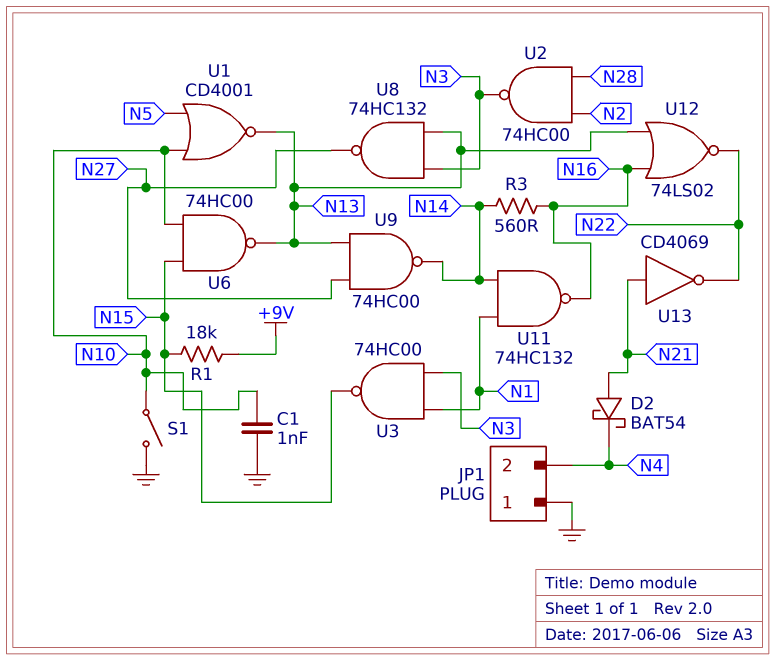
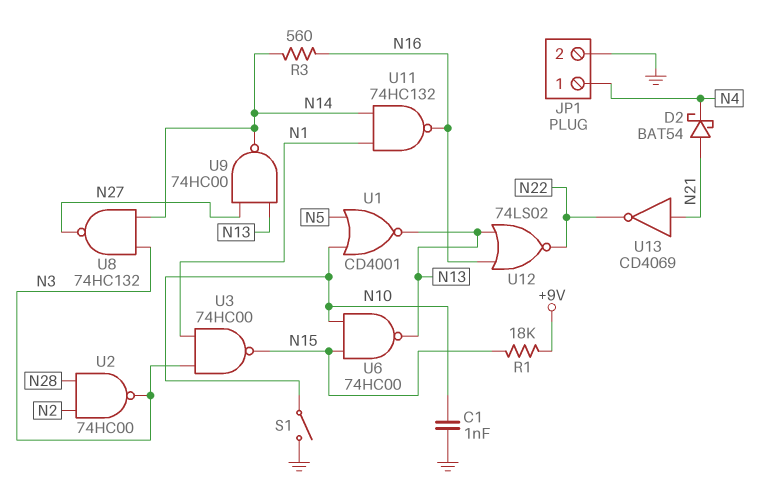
JP1 pin 1: GND -> N4
JP1 pin 2: N4 -> GND
U8: NAND 74HC132 (in N3, in N13, out N27) -> NAND 74HC132 (in N3, in N14, out N27)

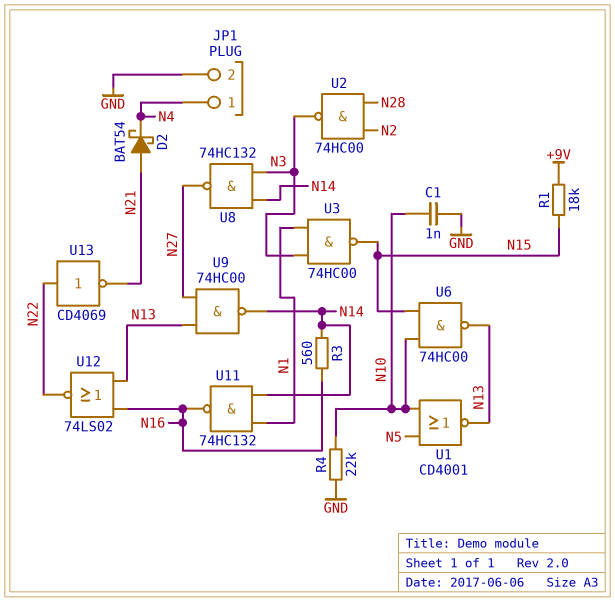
R4: none -> 22k (GND, N10)
S1: switch (GND, N10) -> none
U13: NOT CD4069 (in N21, out N22) -> NOT CD4069 (in N22, out N21)

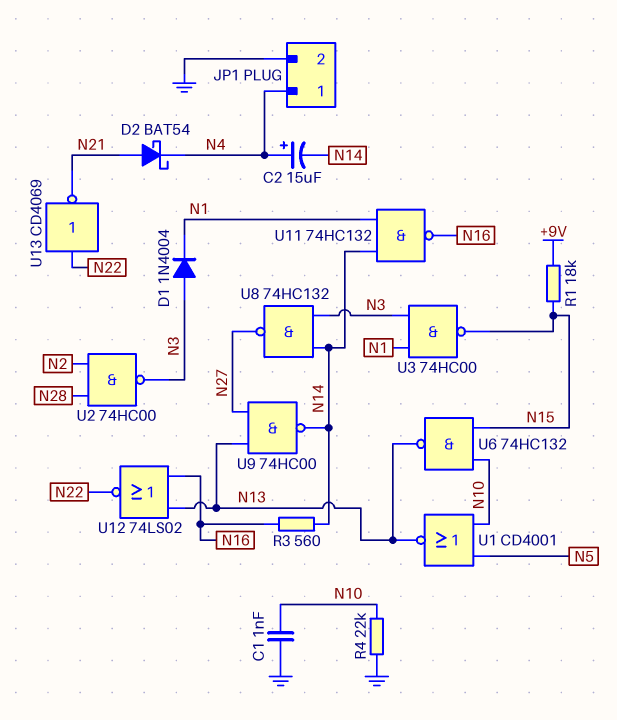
C2: none -> 15uF (plus N4, minus N14)
D1: none -> diode 1N4004 (A N3, K N1)
U6: NAND 74HC00 (in N10, in N15, out N13) -> NAND 74HC132 (in N10, in N15, out N13)

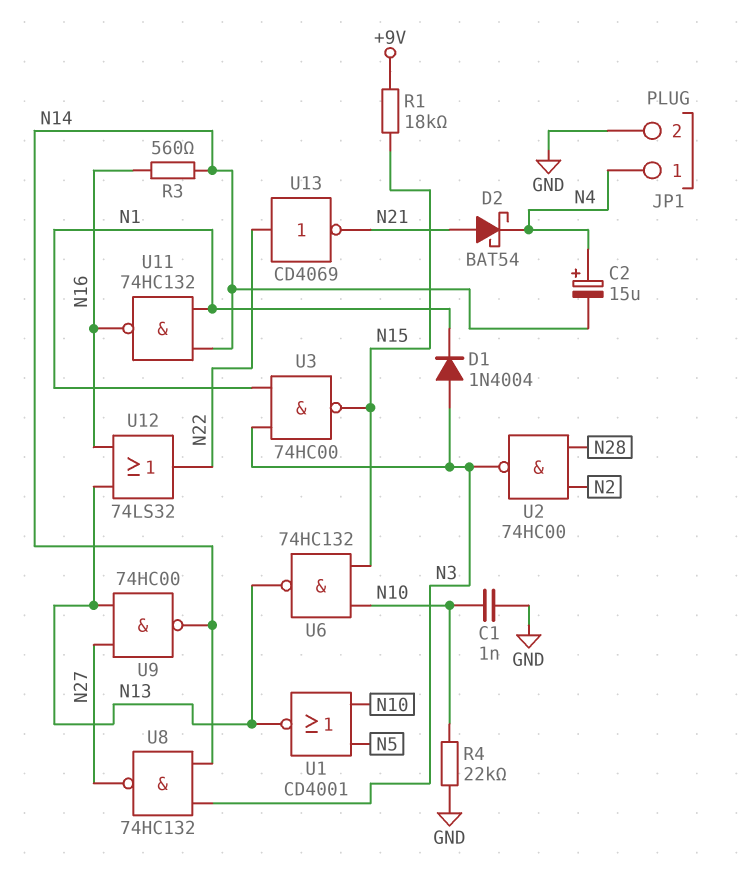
U12: NOR 74LS02 (in N13, in N16, out N22) -> OR 74LS32 (in N13, in N16, out N22)

